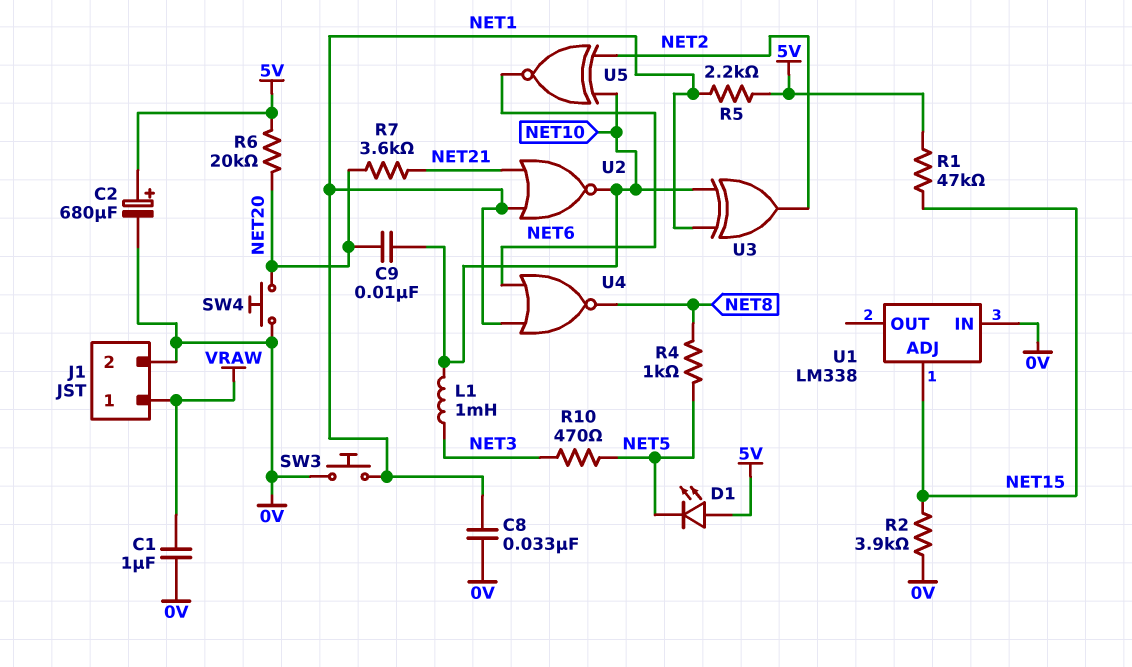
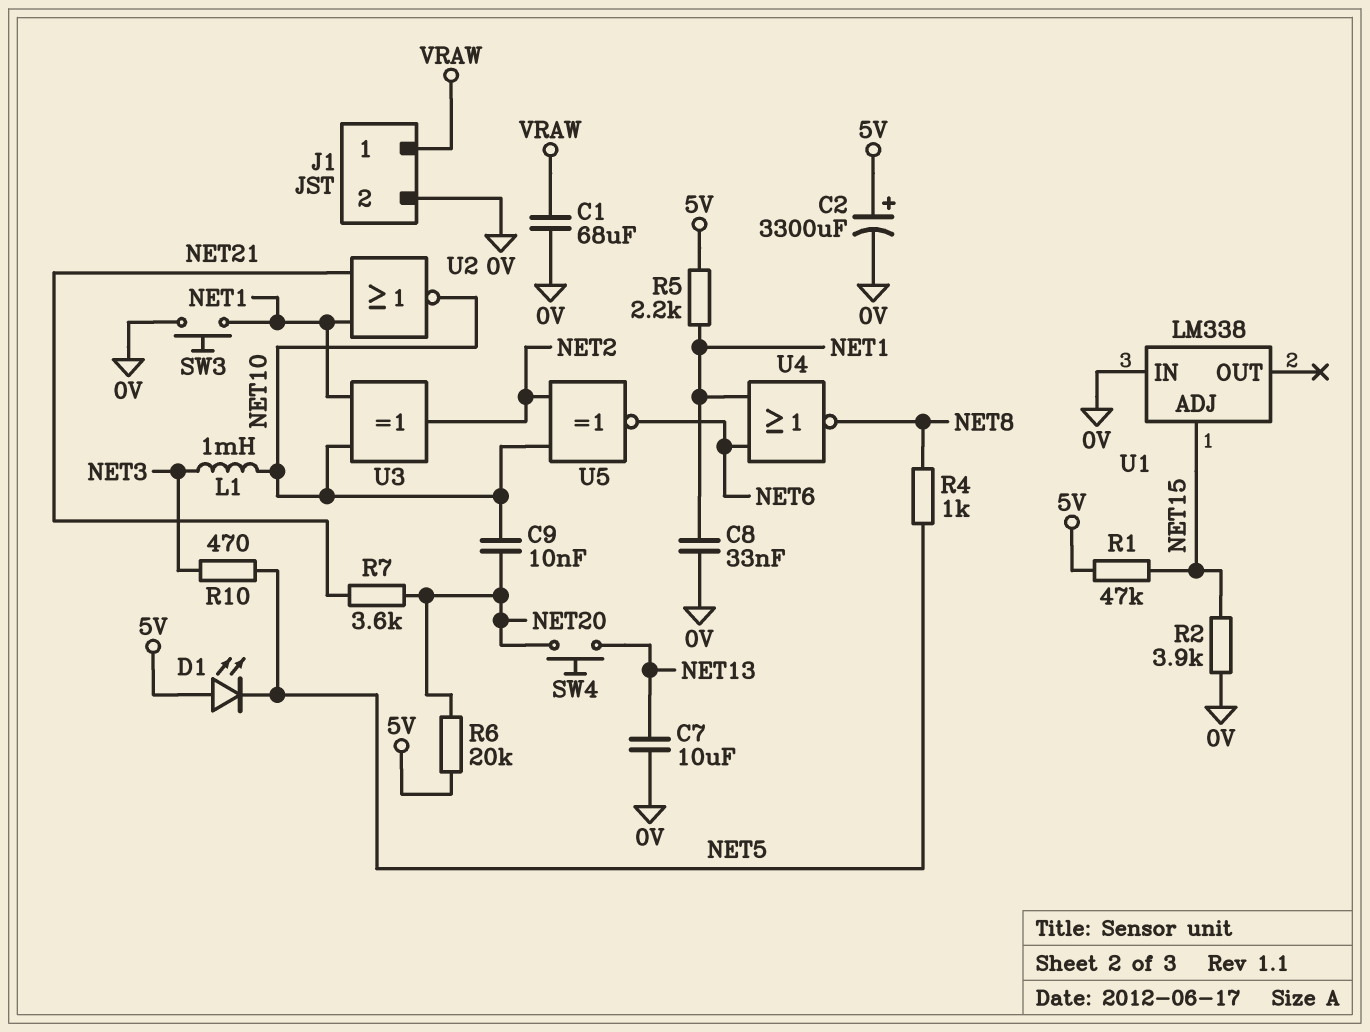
C1: 1uF (0V, VRAW) -> 68uF (0V, VRAW)
C2: 680uF (plus 5V, minus 0V) -> 3300uF (plus 5V, minus 0V)
C7: none -> 10uF (0V, NET13)
SW4: button (0V, NET20) -> button (NET13, NET20)

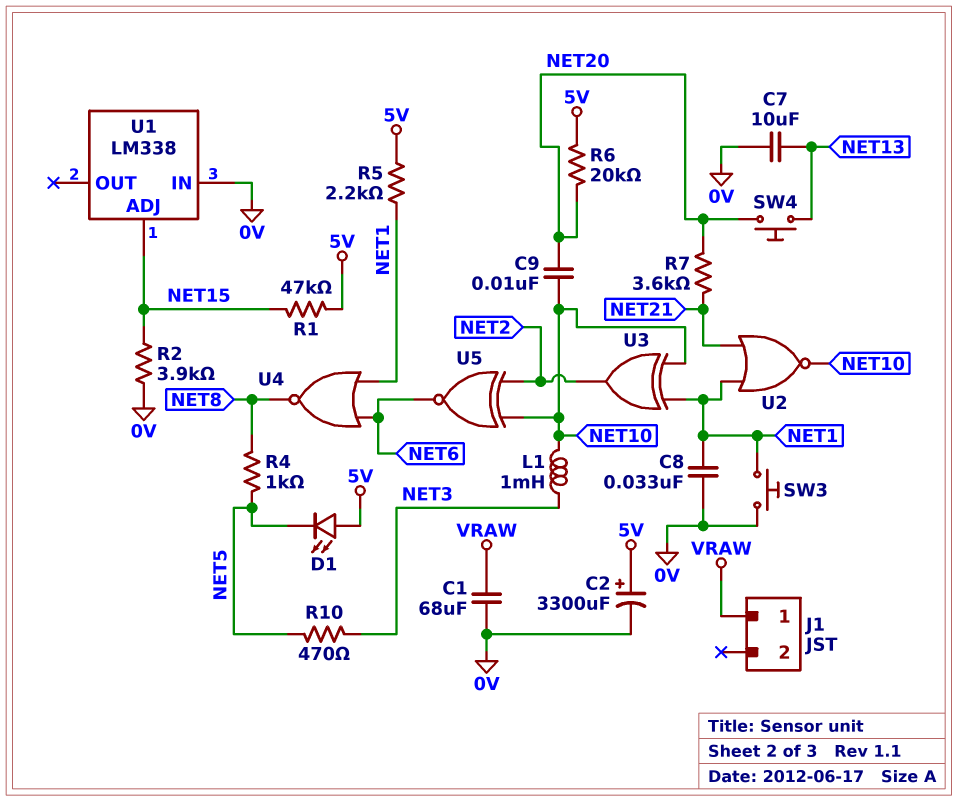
J1 pin 2: 0V -> none

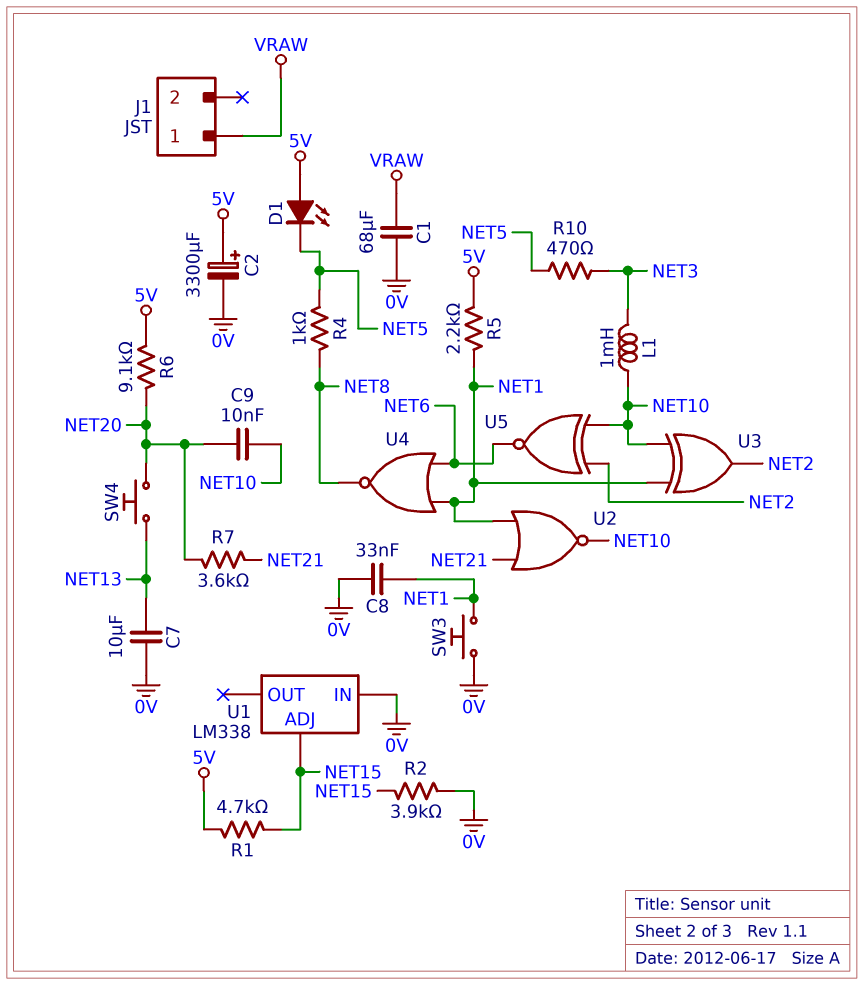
R1: 47k (5V, NET15) -> 4.7k (5V, NET15)
R6: 20k (5V, NET20) -> 9.1k (5V, NET20)

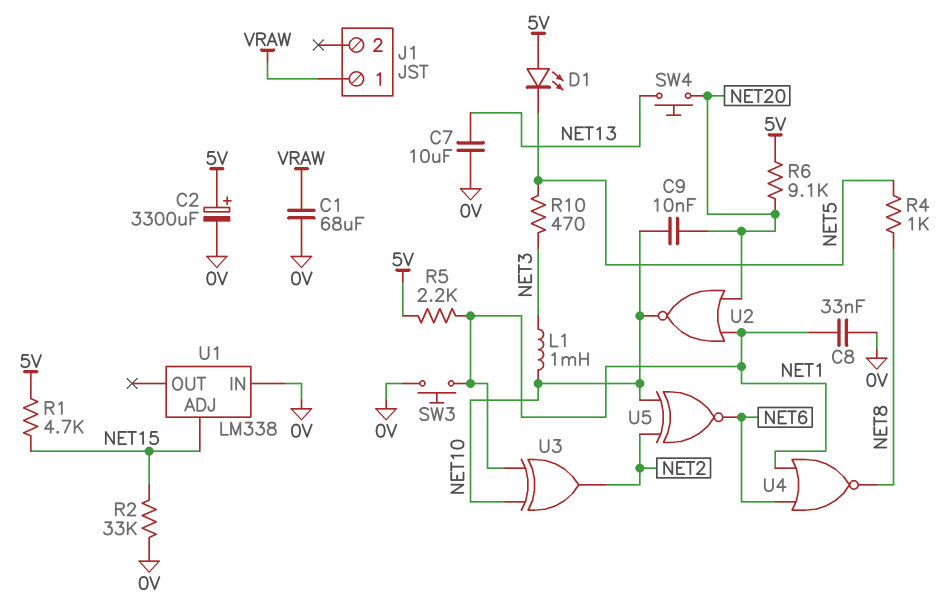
R2: 3.9k (0V, NET15) -> 33k (0V, NET15)
R7: 3.6k (NET20, NET21) -> none
U2: NOR (in NET1, in NET21, out NET10) -> NOR (in NET1, in NET20, out NET10)

